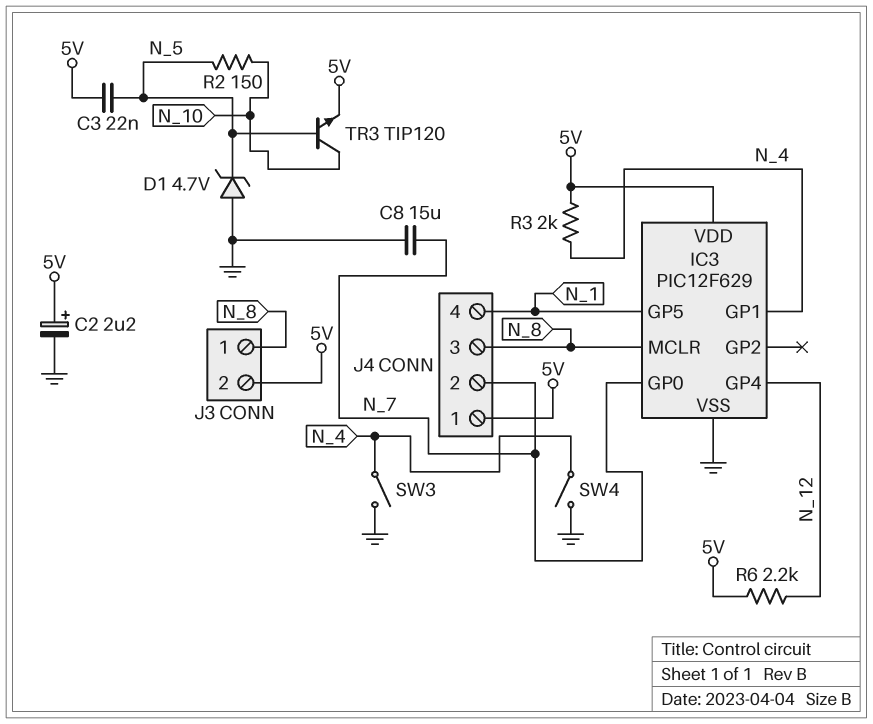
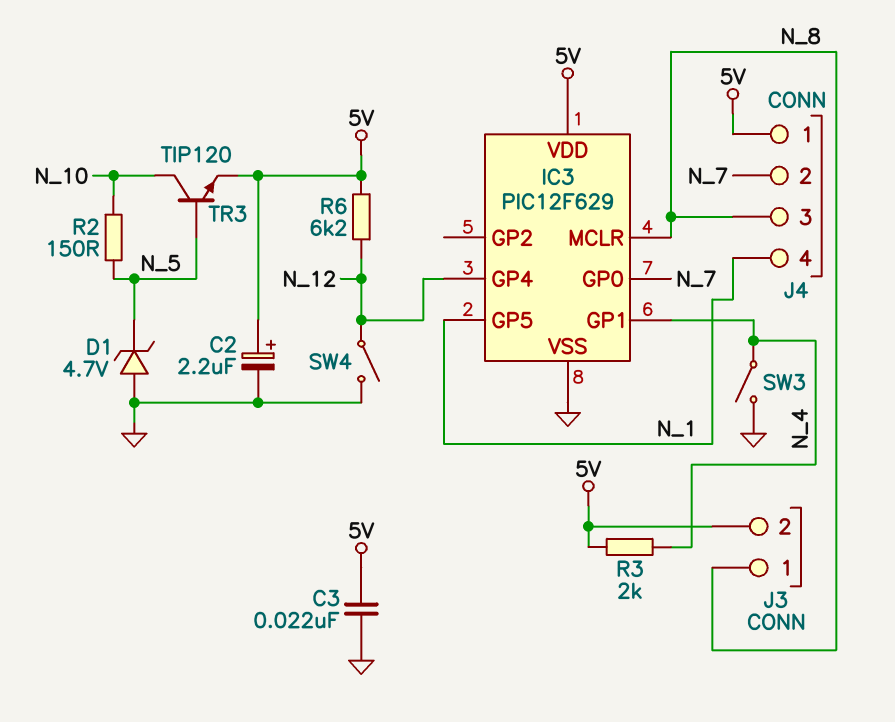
C3: 22nF (5V, N_5) -> 22nF (5V, GND)
C8: 15uF (GND, N_7) -> none
R6: 2.2k (5V, N_12) -> 6.2k (5V, N_12)
SW4: switch (GND, N_4) -> switch (GND, N_12)

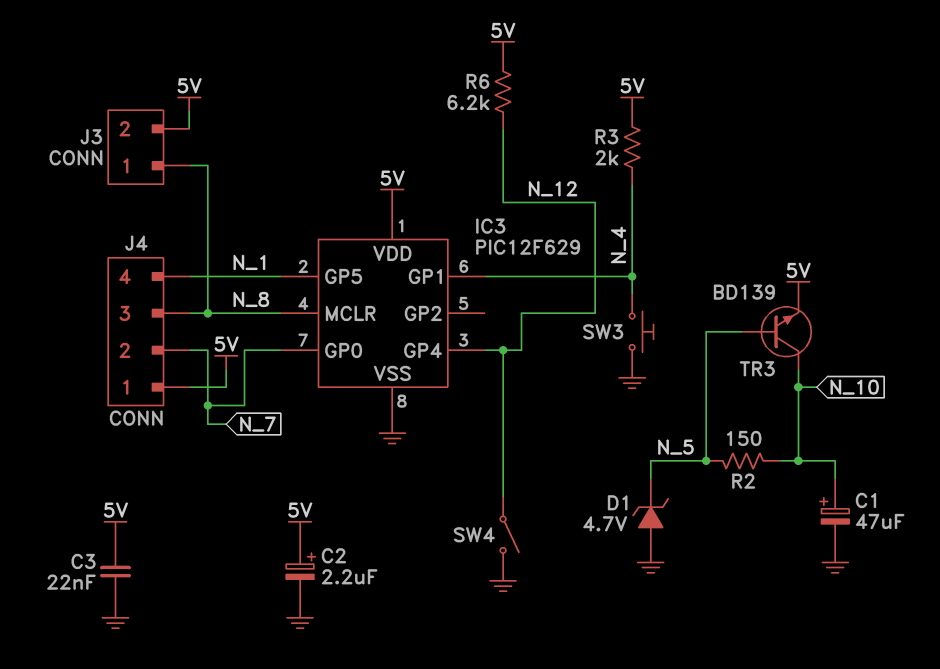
C1: none -> 47uF (plus N_10, minus GND)
SW3: switch (GND, N_4) -> button (GND, N_4)
TR3: NPN TIP120 (B N_5, C N_10, E 5V) -> NPN BD139 (B N_5, C N_10, E 5V)

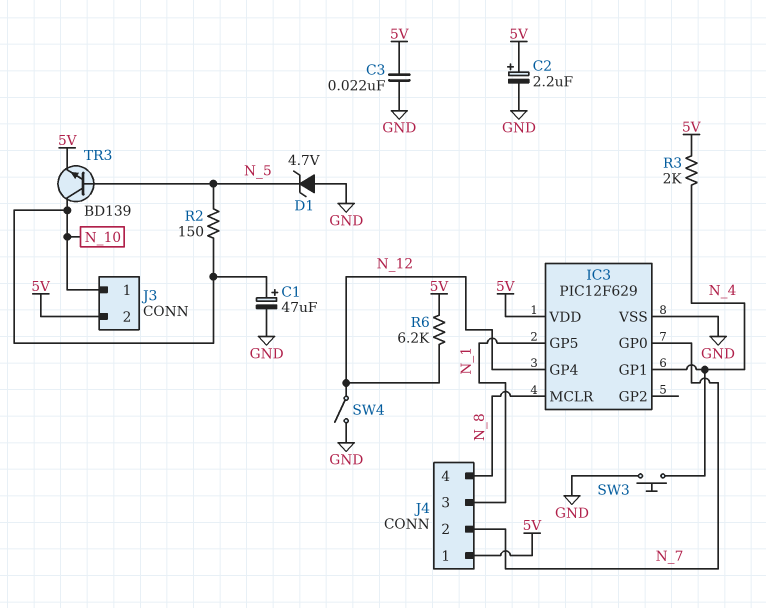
J3 pin 1: N_8 -> N_10
J4 pin 3: N_8 -> N_1
J4 pin 4: N_1 -> N_8

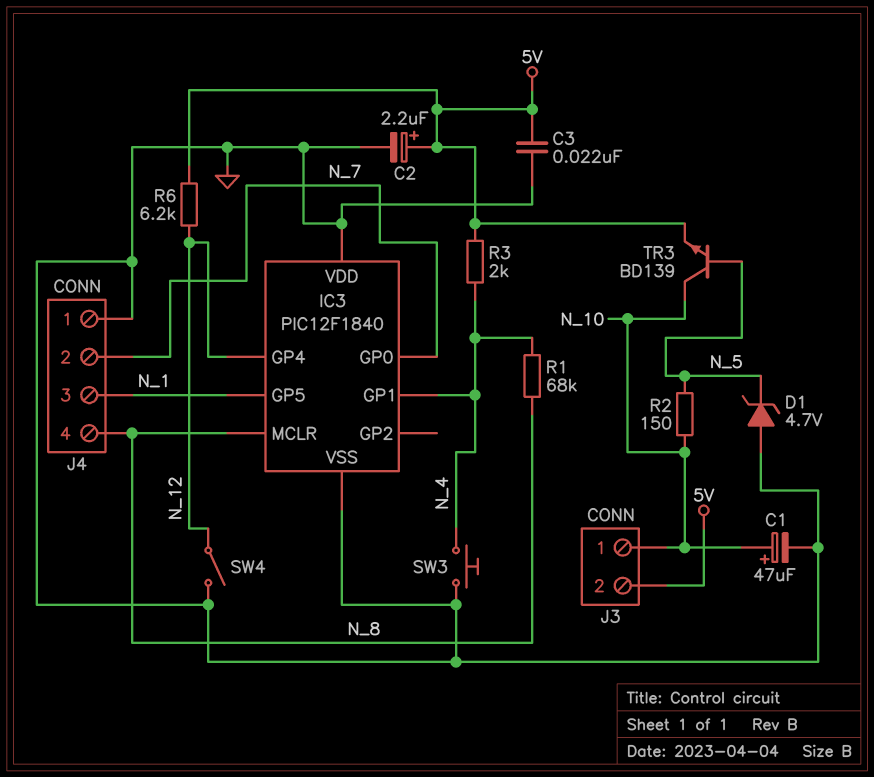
IC3: PIC12F629 -> PIC12F1840
IC3 pin VDD: 5V -> GND
J4 pin 1: 5V -> GND
R1: none -> 68k (N_4, N_8)

